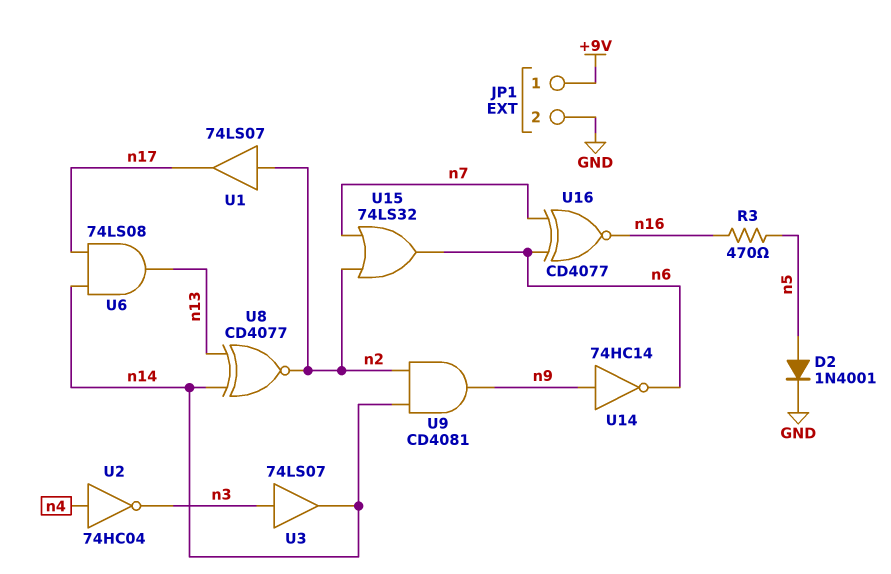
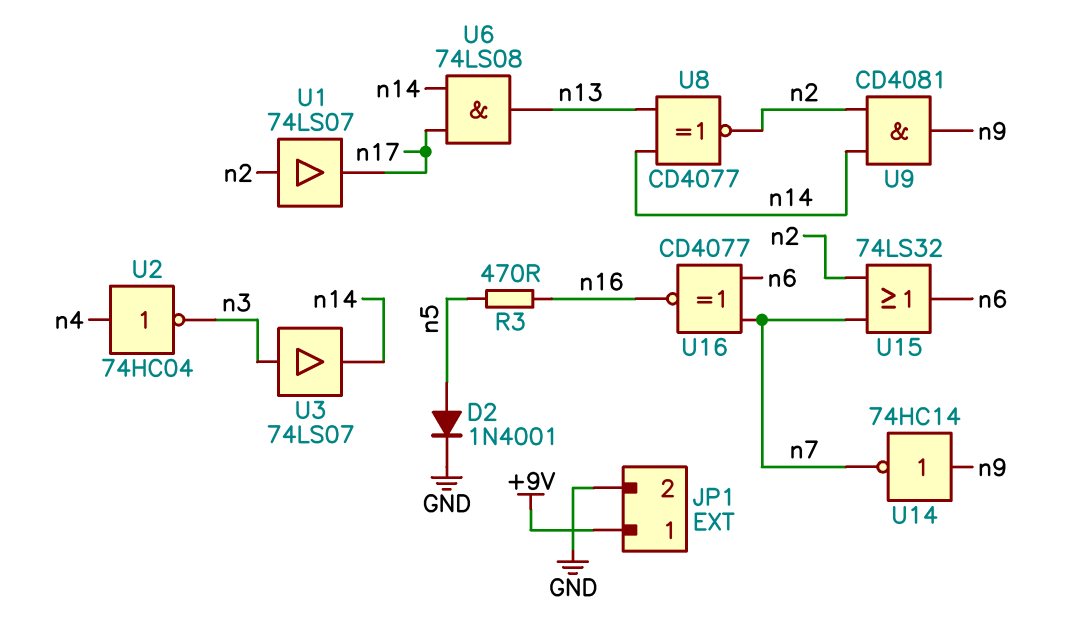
U14: NOT 74HC14 (in n9, out n6) -> NOT 74HC14 (in n9, out n7)

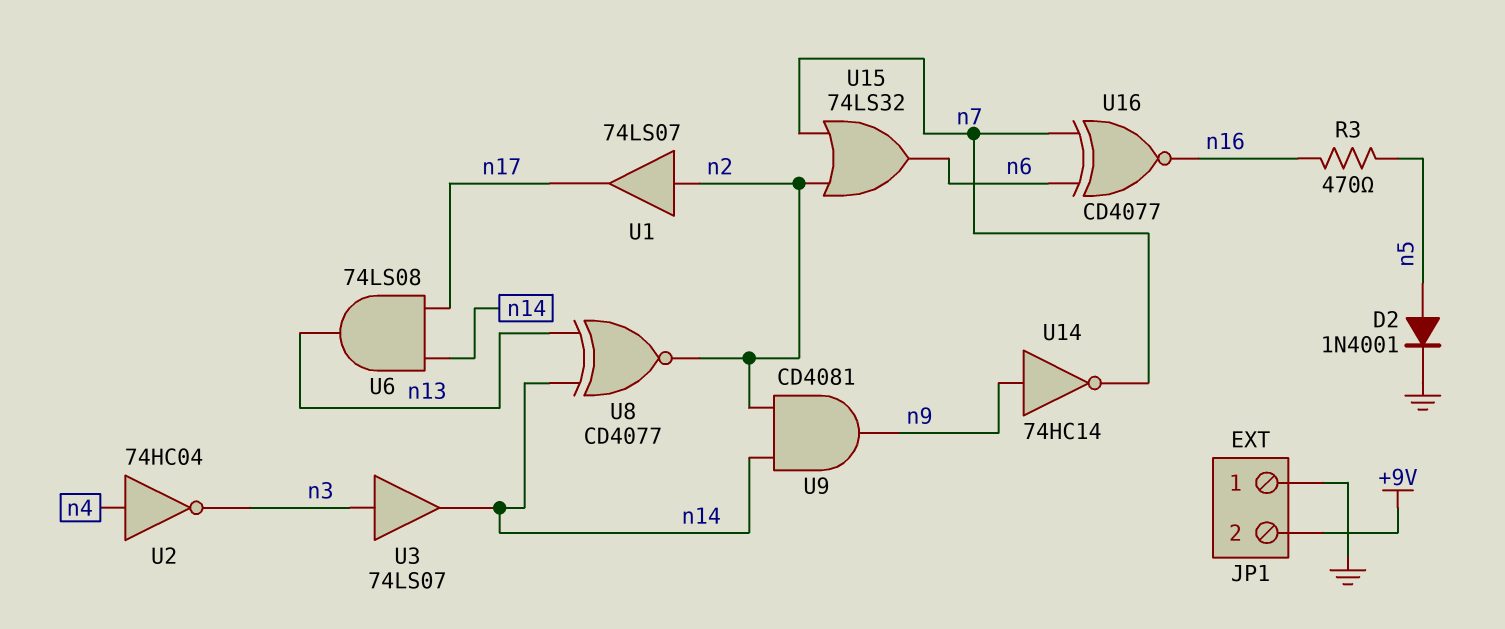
JP1 pin 1: +9V -> GND
JP1 pin 2: GND -> +9V

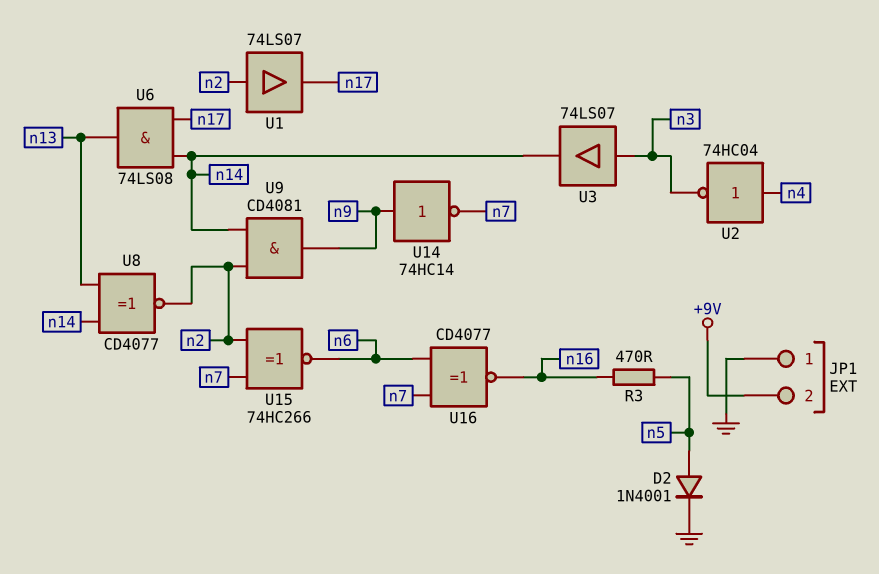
U15: OR 74LS32 (in n2, in n7, out n6) -> XNOR 74HC266 (in n2, in n7, out n6)

